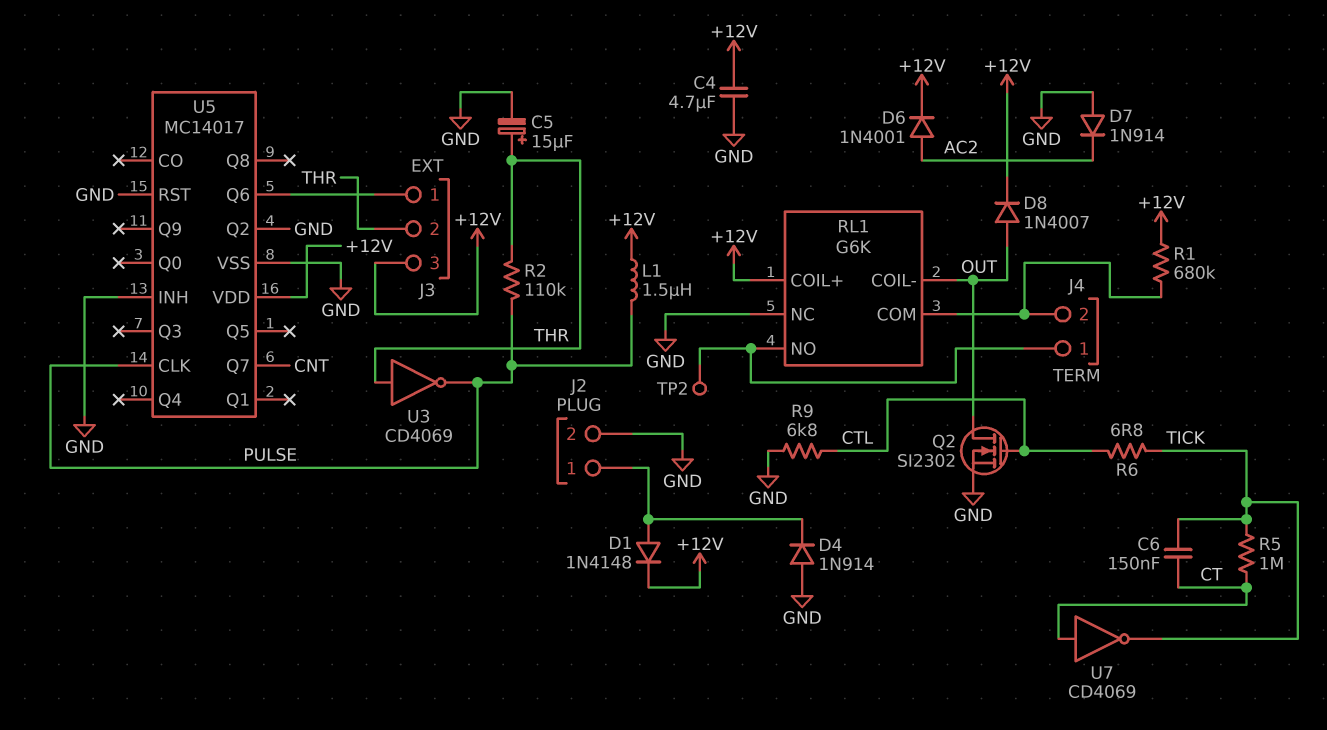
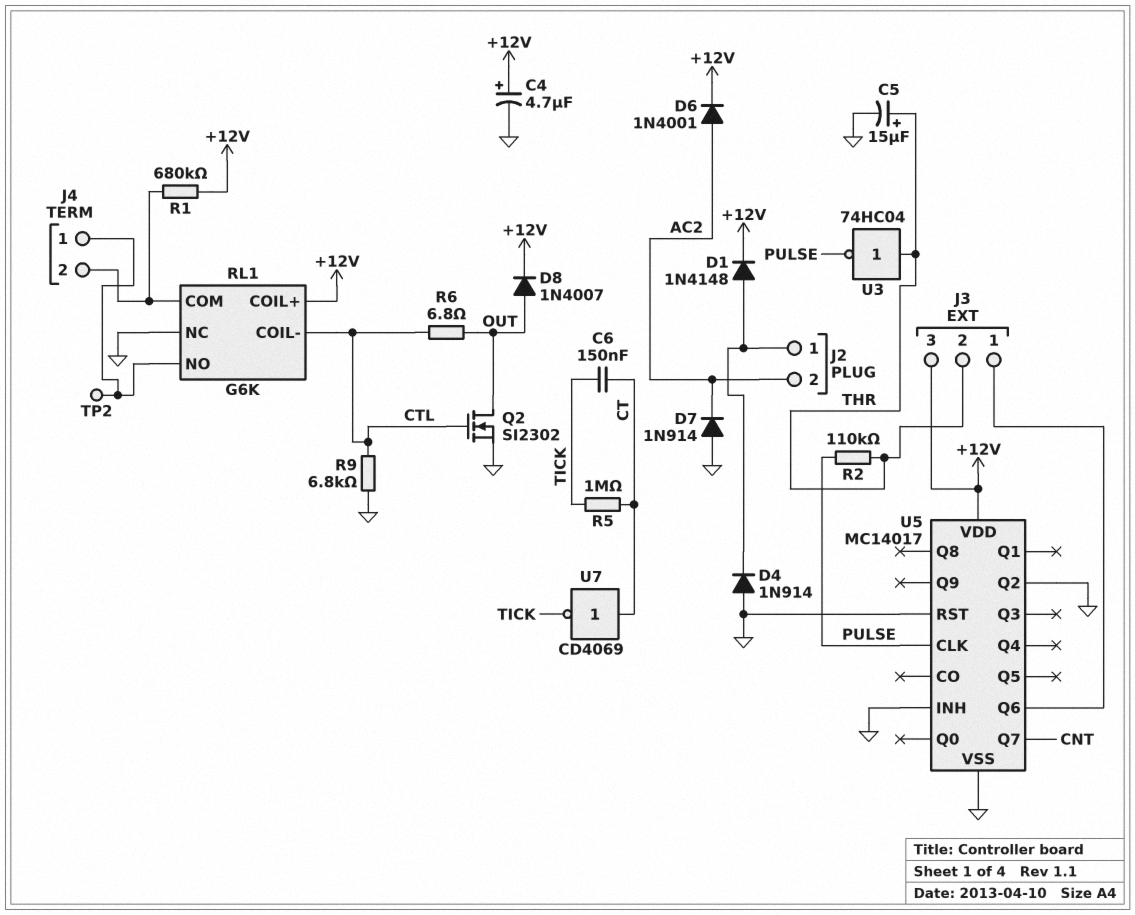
C4: 4.7uF (+12V, GND) -> 4.7uF (plus +12V, minus GND)
J2 pin 2: GND -> AC2
L1: 1.5uH (+12V, PULSE) -> none
R6: 6.8 (CTL, TICK) -> 6.8 (CTL, OUT)
RL1 pin COIL-: OUT -> CTL
U3: NOT CD4069 (in THR, out PULSE) -> NOT 74HC04 (in THR, out PULSE)

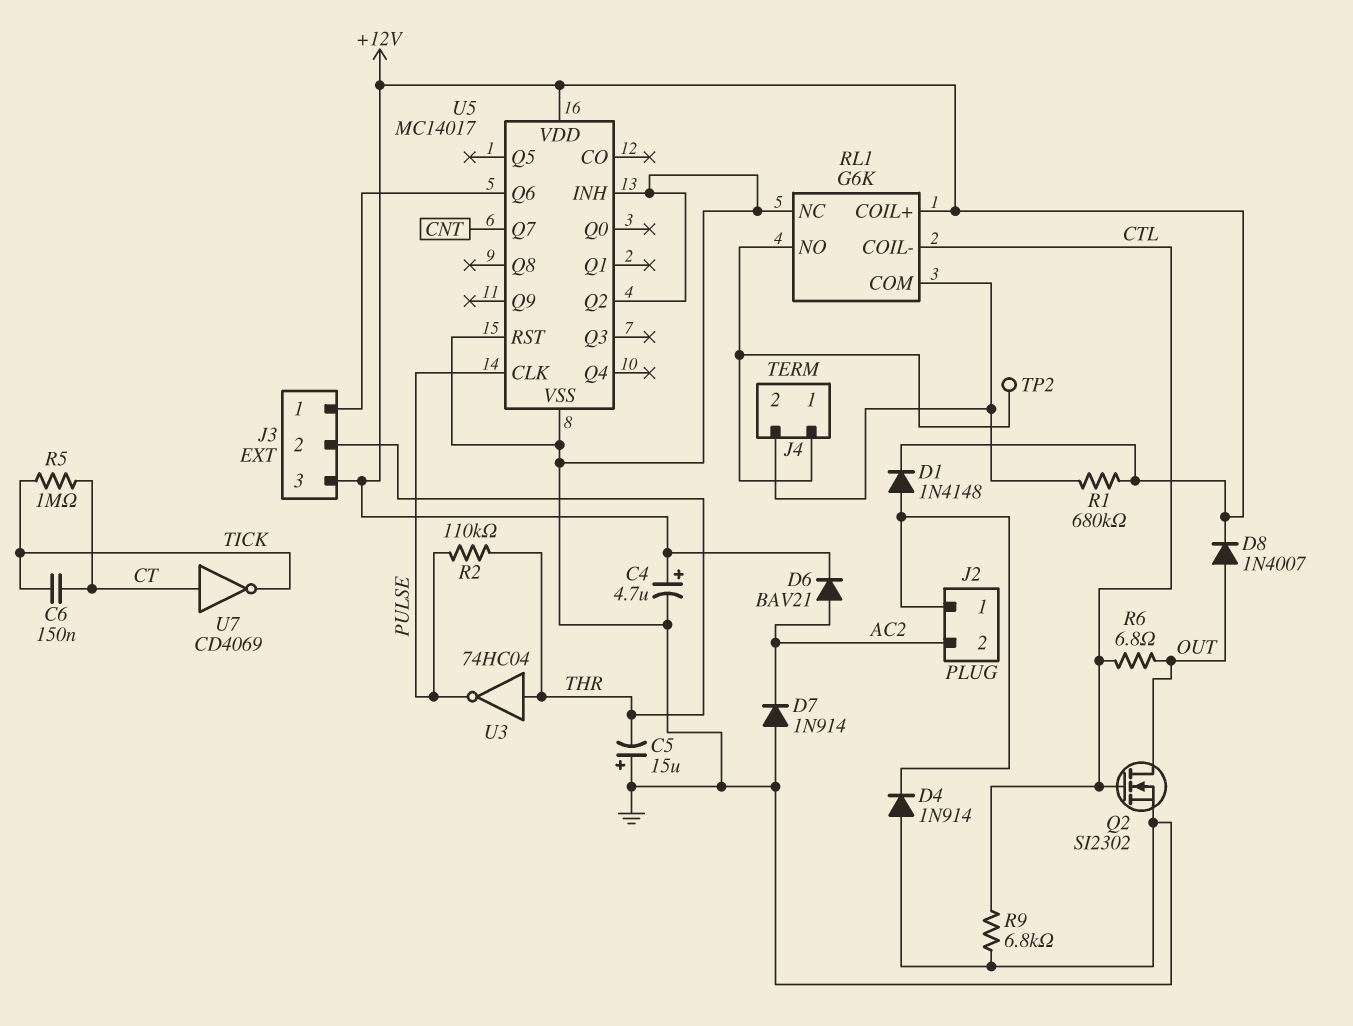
C5: 15uF (plus THR, minus GND) -> 15uF (plus GND, minus THR)
D6: diode 1N4001 (A AC2, K +12V) -> diode BAV21 (A AC2, K +12V)

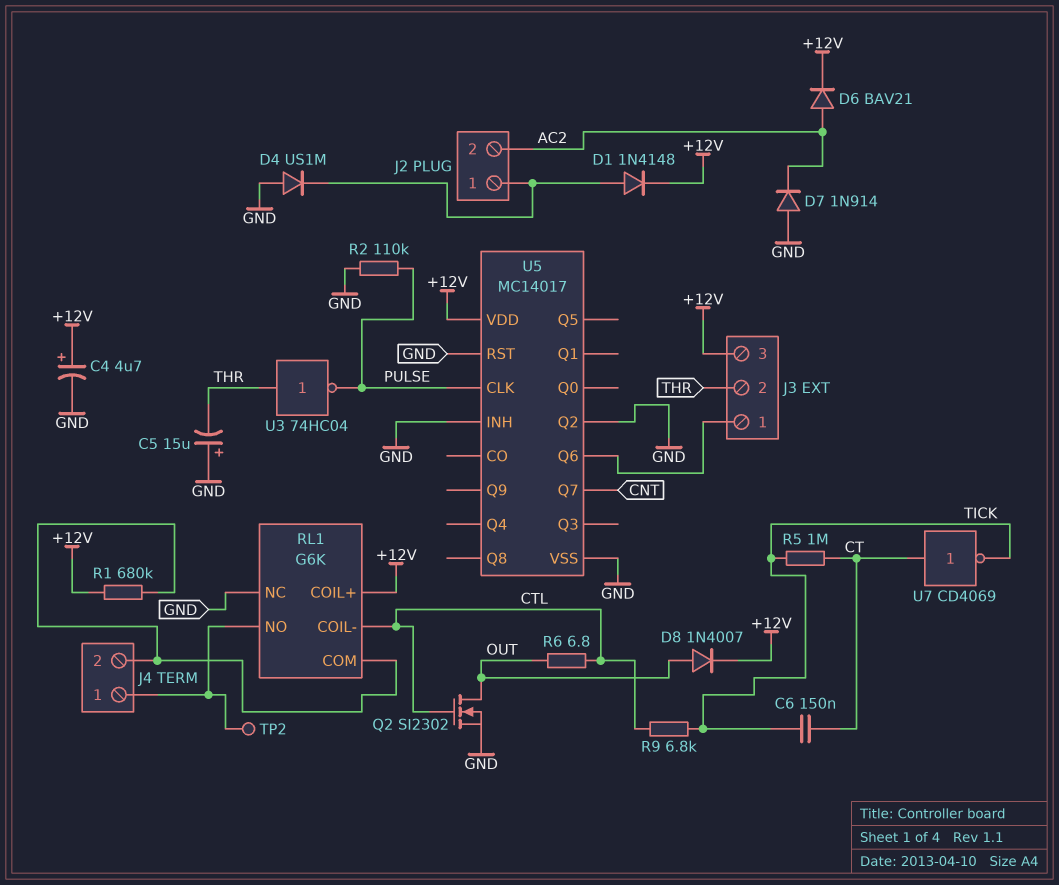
D4: diode 1N914 (A GND, K J2/1) -> diode US1M (A GND, K J2/1)
R2: 110k (PULSE, THR) -> 110k (GND, PULSE)
R9: 6.8k (CTL, GND) -> 6.8k (CTL, TICK)

